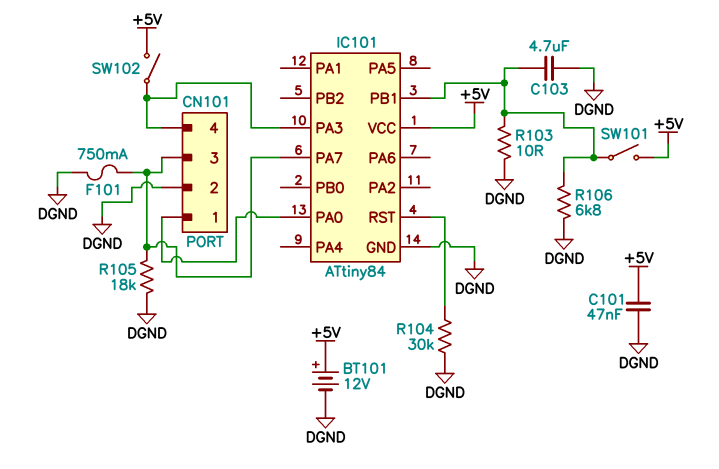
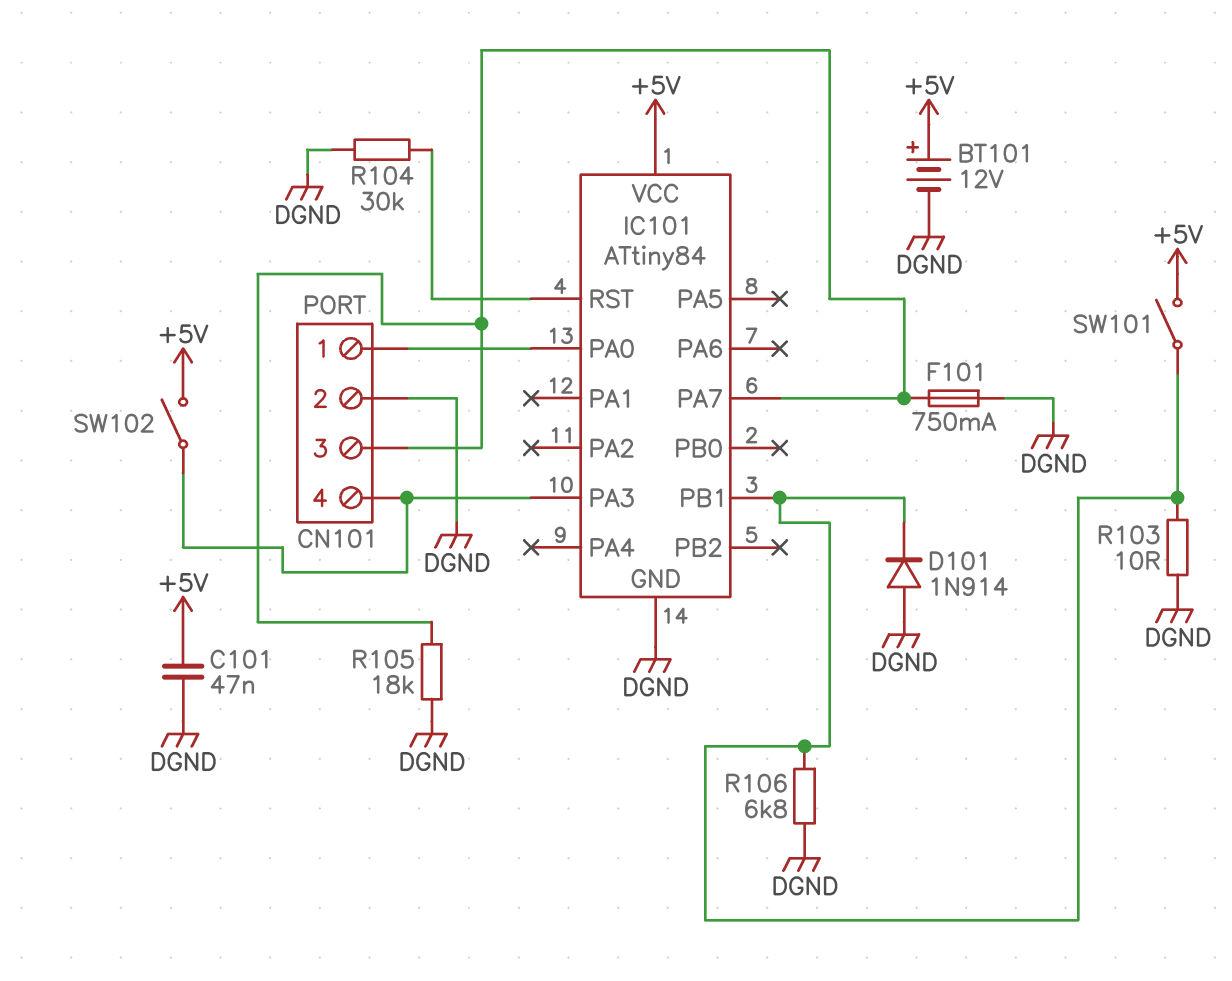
C103: 4.7uF (DGND, IC101/PB1) -> none
D101: none -> diode 1N914 (A DGND, K IC101/PB1)

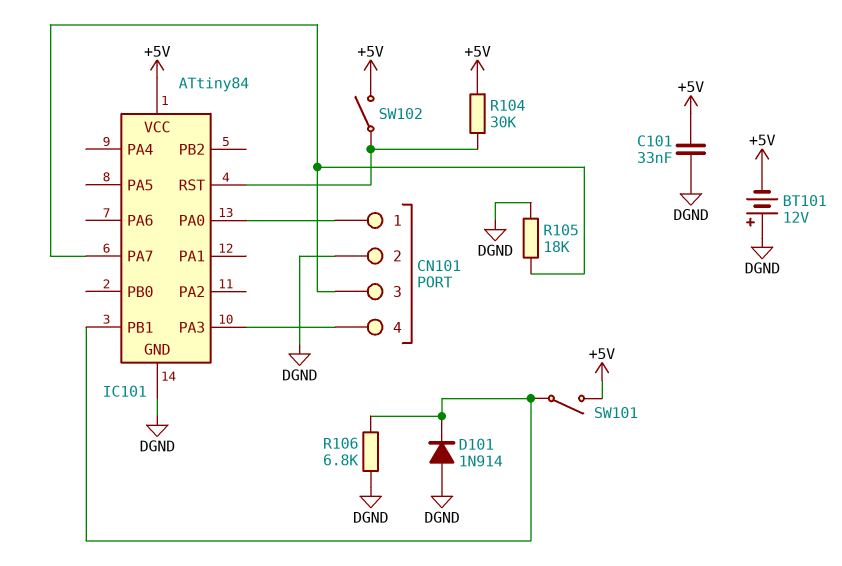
BT101: 12V (plus +5V, minus DGND) -> 12V (plus DGND, minus +5V)
C101: 47nF (+5V, DGND) -> 33nF (+5V, DGND)
F101: 750mA (CN101/3, DGND) -> none
R103: 10 (DGND, IC101/PB1) -> none
R104: 30k (DGND, IC101/RST) -> 30k (+5V, IC101/RST)
SW102: switch (+5V, CN101/4) -> switch (+5V, IC101/RST)

